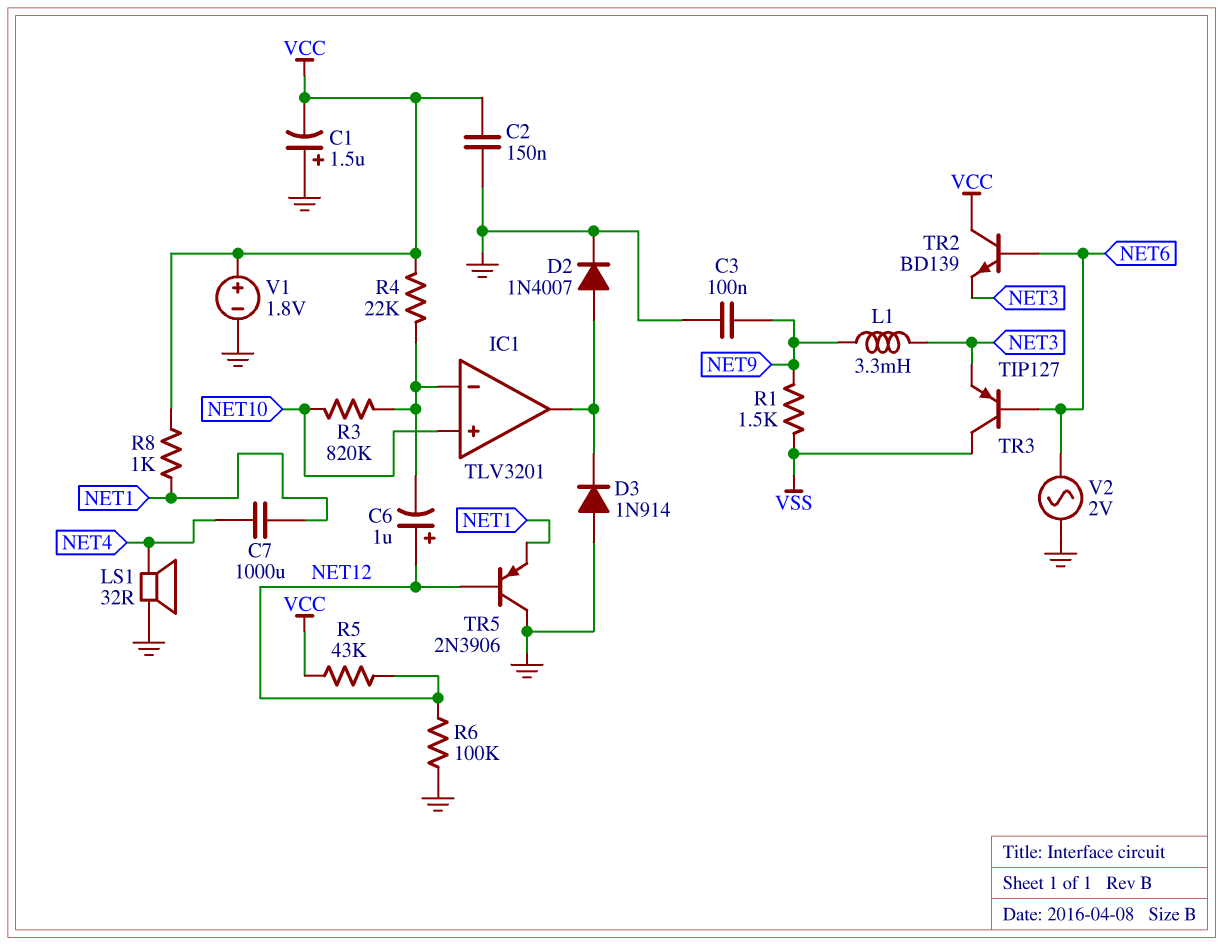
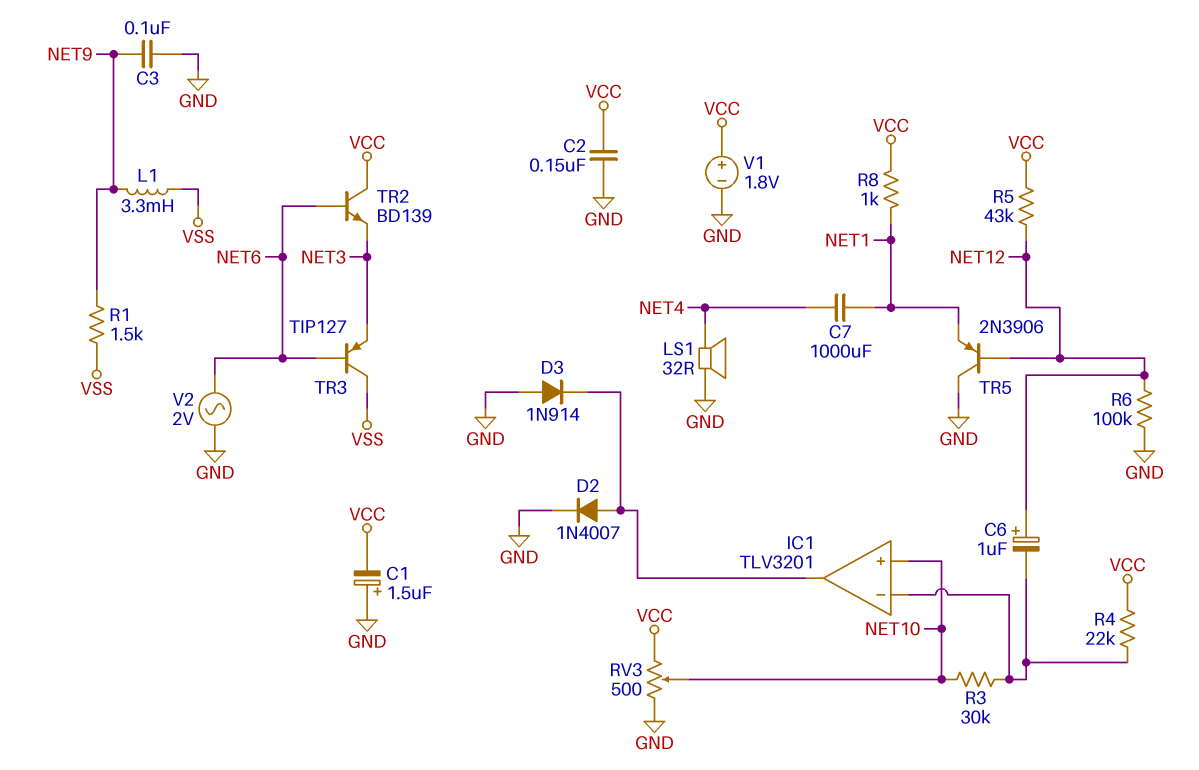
L1: 3.3mH (NET3, NET9) -> 3.3mH (NET9, VSS)
R3: 820k (IC1/in-, NET10) -> 30k (IC1/in-, NET10)
RV3: none -> 500 (GND, VCC, wiper NET10)

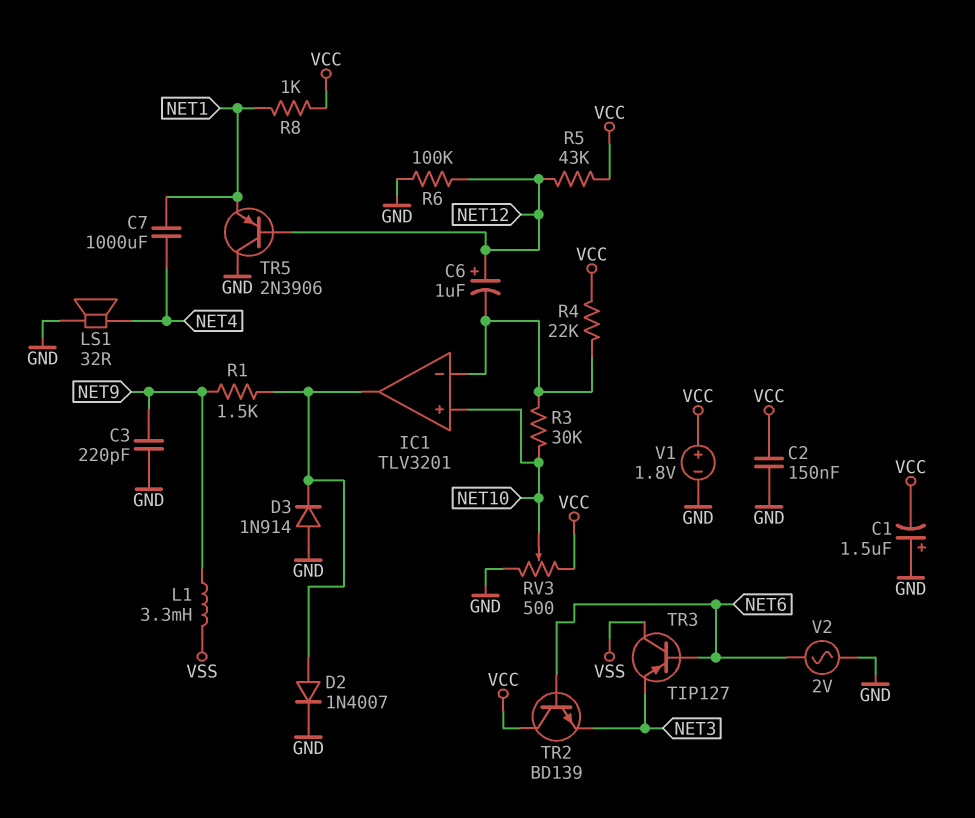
C3: 100nF (GND, NET9) -> 220pF (GND, NET9)
R1: 1.5k (NET9, VSS) -> 1.5k (IC1/out, NET9)

